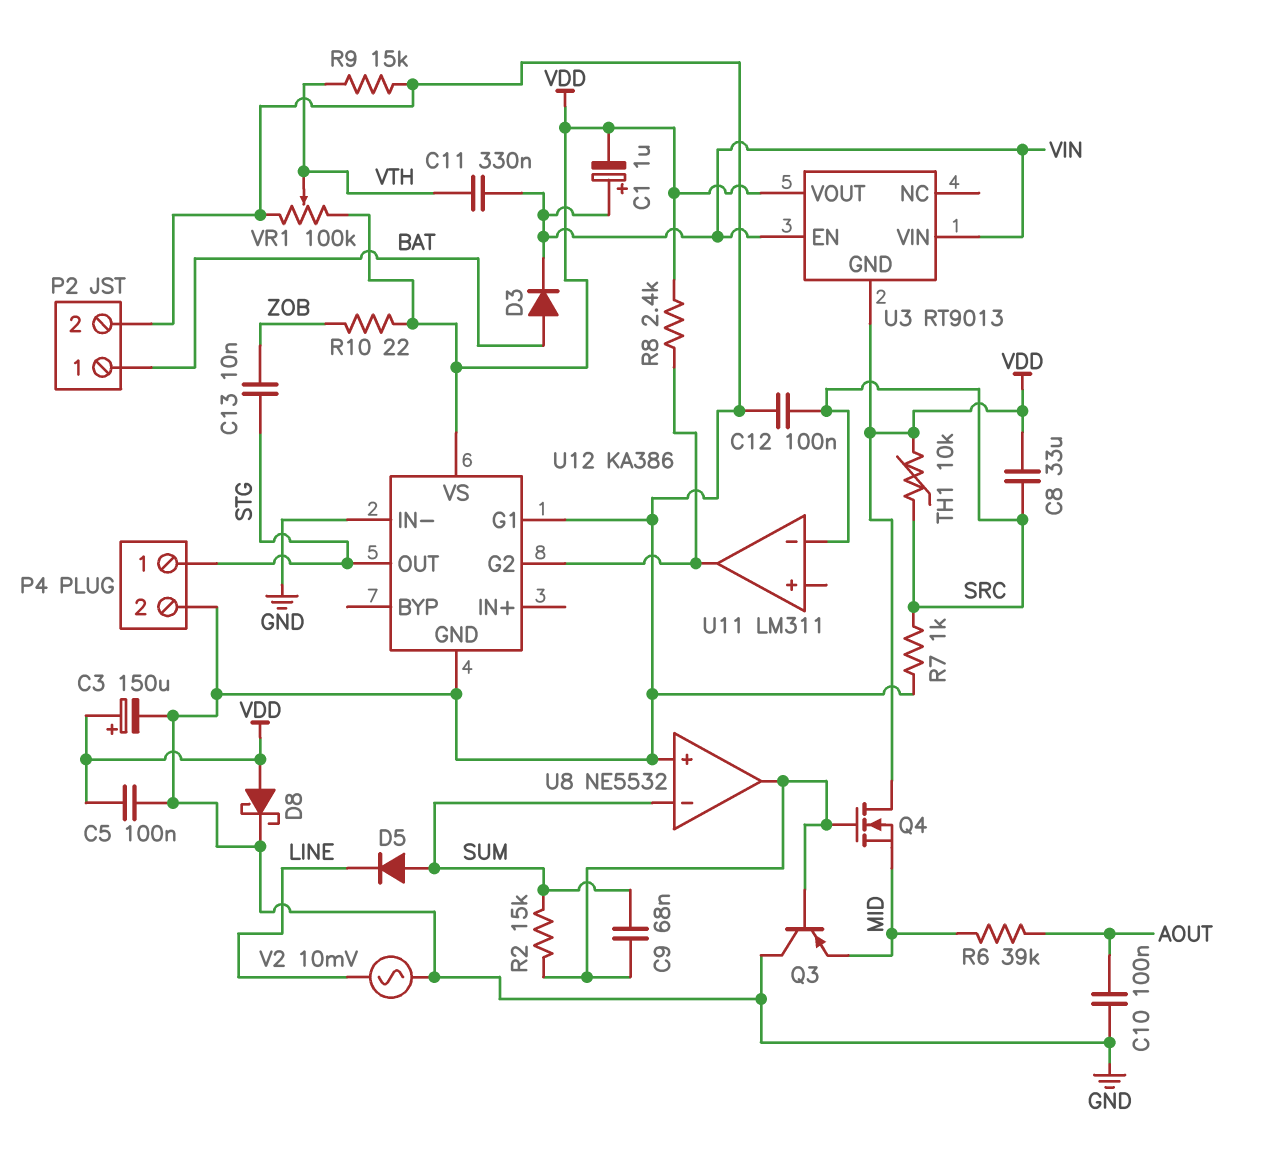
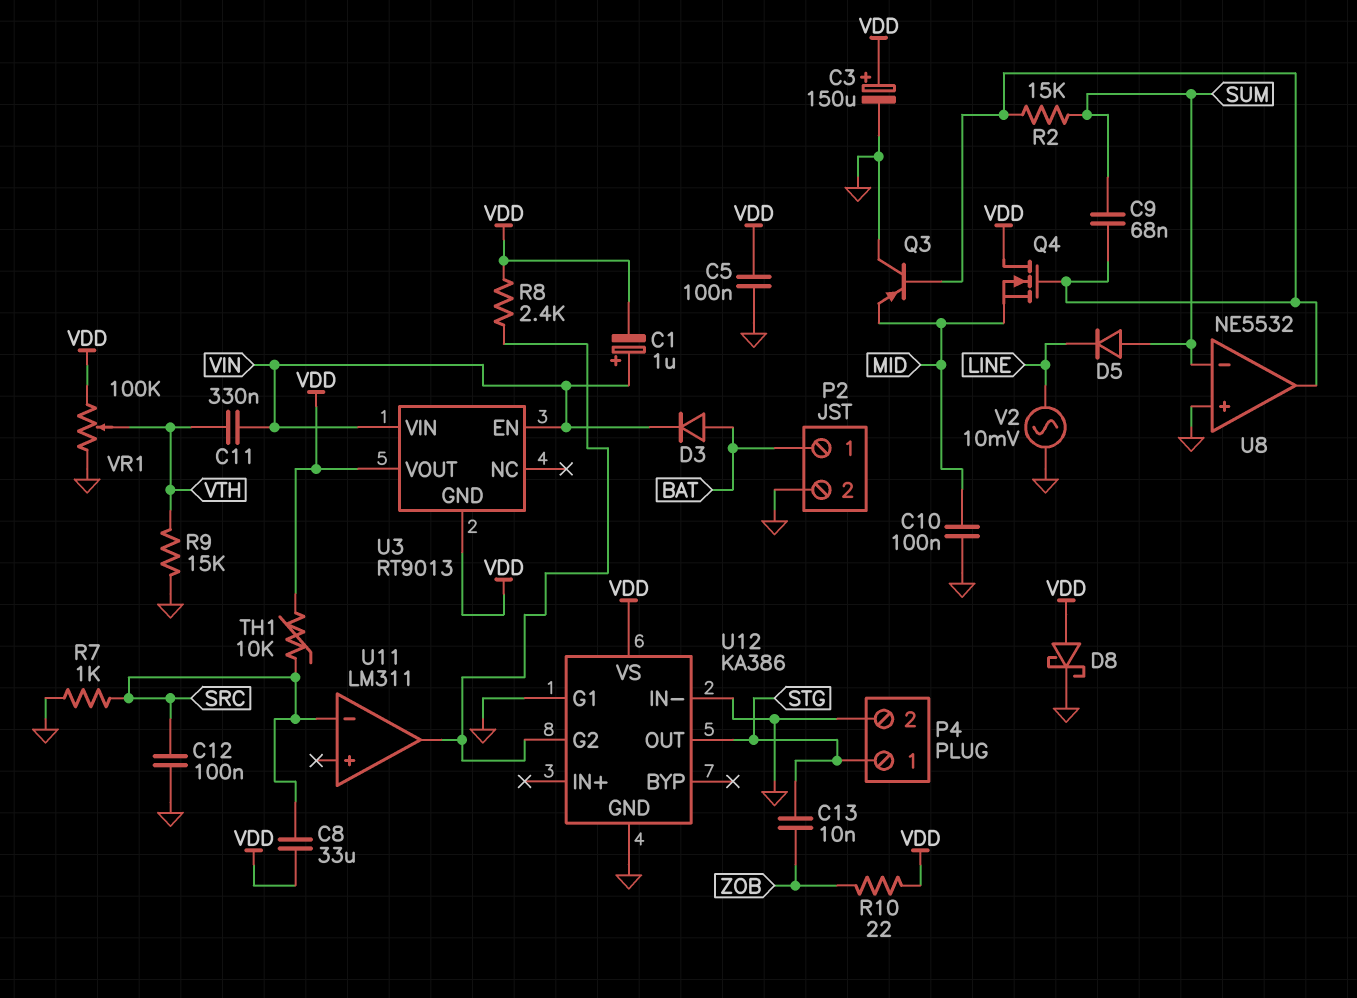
C10: 100nF (AOUT, GND) -> 100nF (GND, MID)
R6: 39k (AOUT, MID) -> none

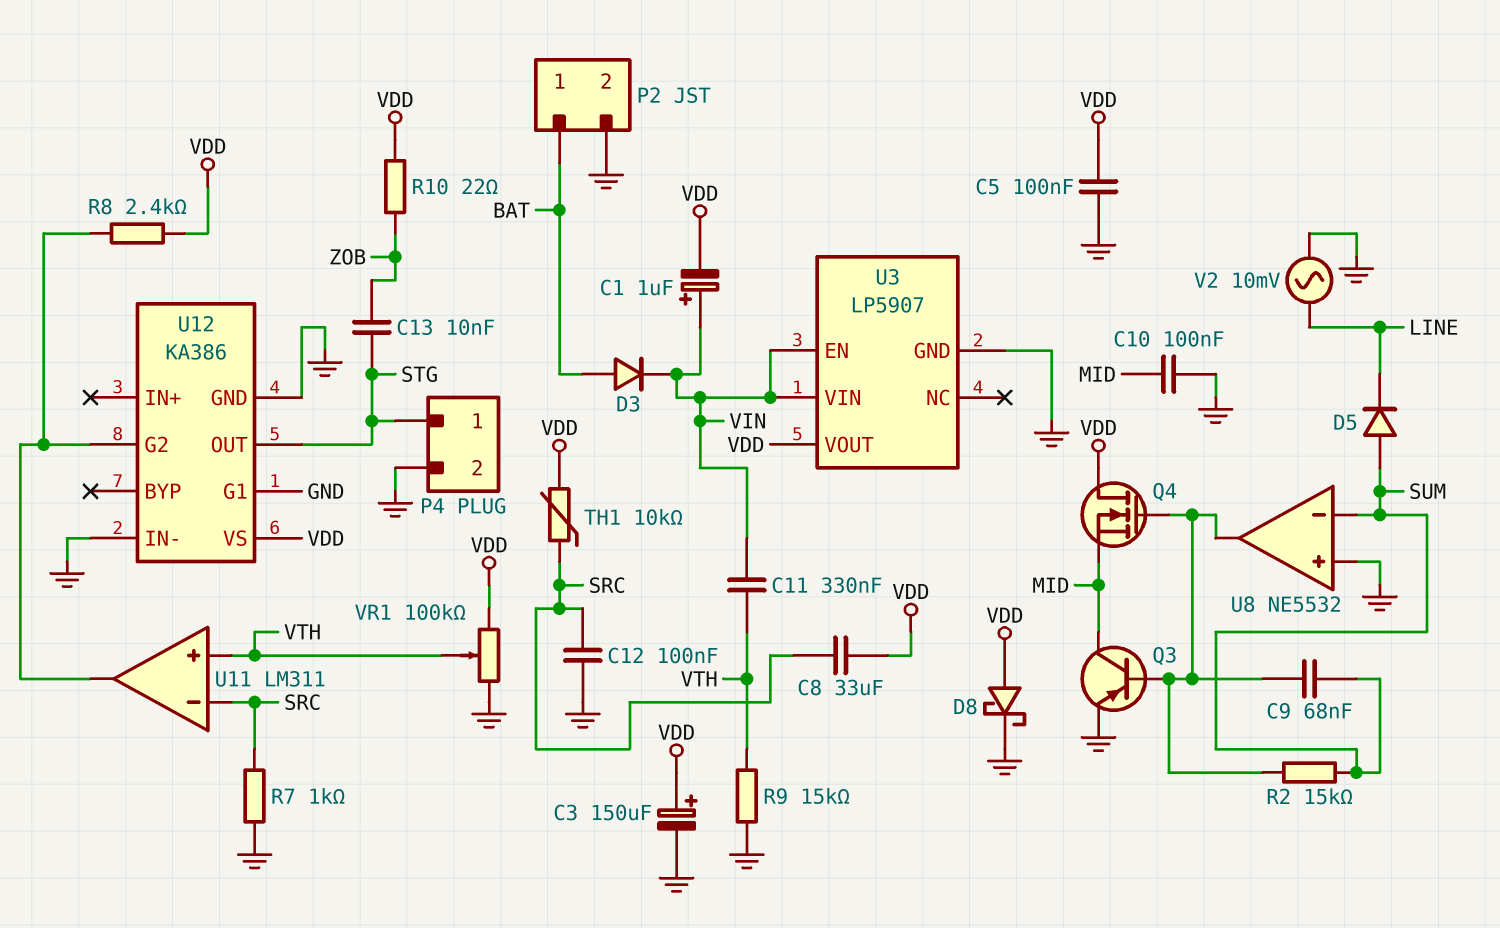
Q3: PNP (B U8/out, C GND, E MID) -> PNP (B U8/out, C MID, E GND)
U3: RT9013 -> LP5907
U3 pin GND: VDD -> GND
U11 pin in+: none -> VTH

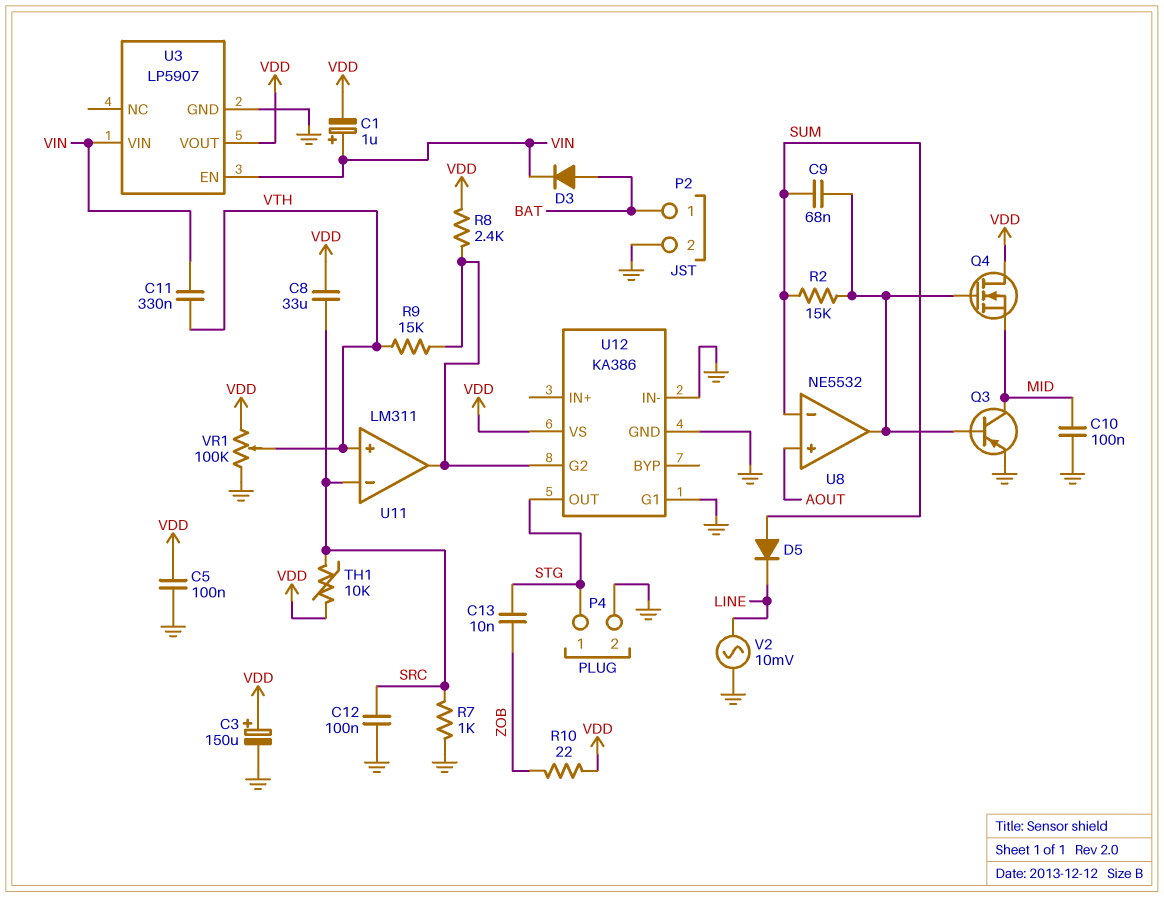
D8: schottky (A VDD, K GND) -> none
R9: 15k (GND, VTH) -> 15k (U11/out, VTH)
U8 pin in+: GND -> AOUT

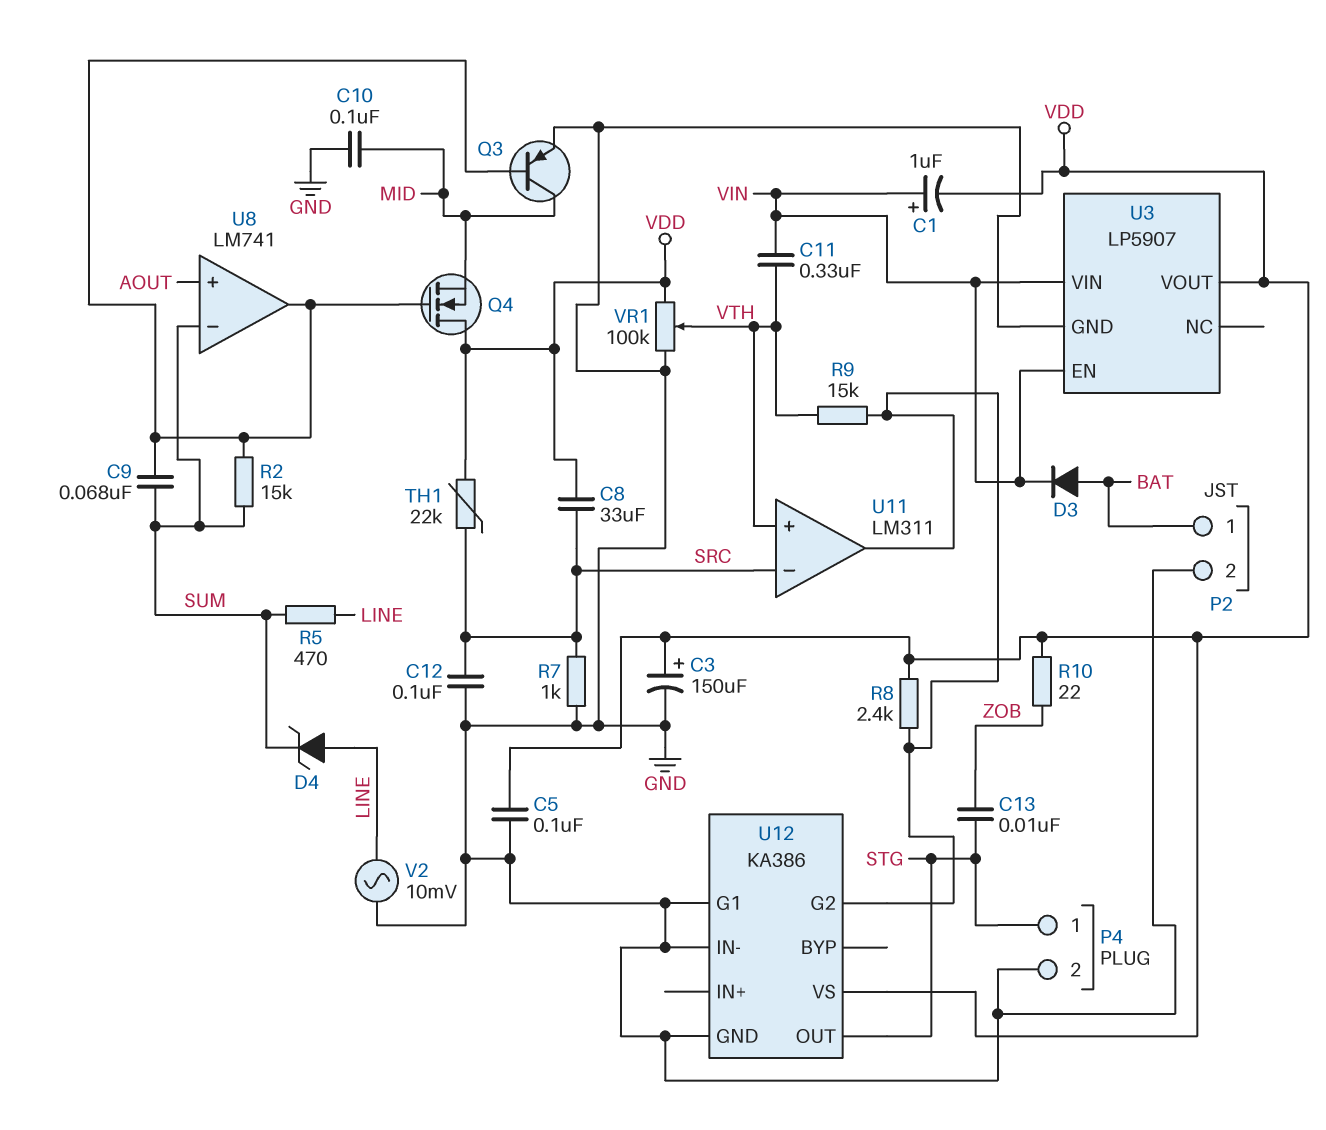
D4: none -> zener (A LINE, K SUM)
D5: diode (A SUM, K LINE) -> none
R5: none -> 470 (LINE, SUM)
TH1: 10k (SRC, VDD) -> 22k (SRC, VDD)
U8: NE5532 -> LM741

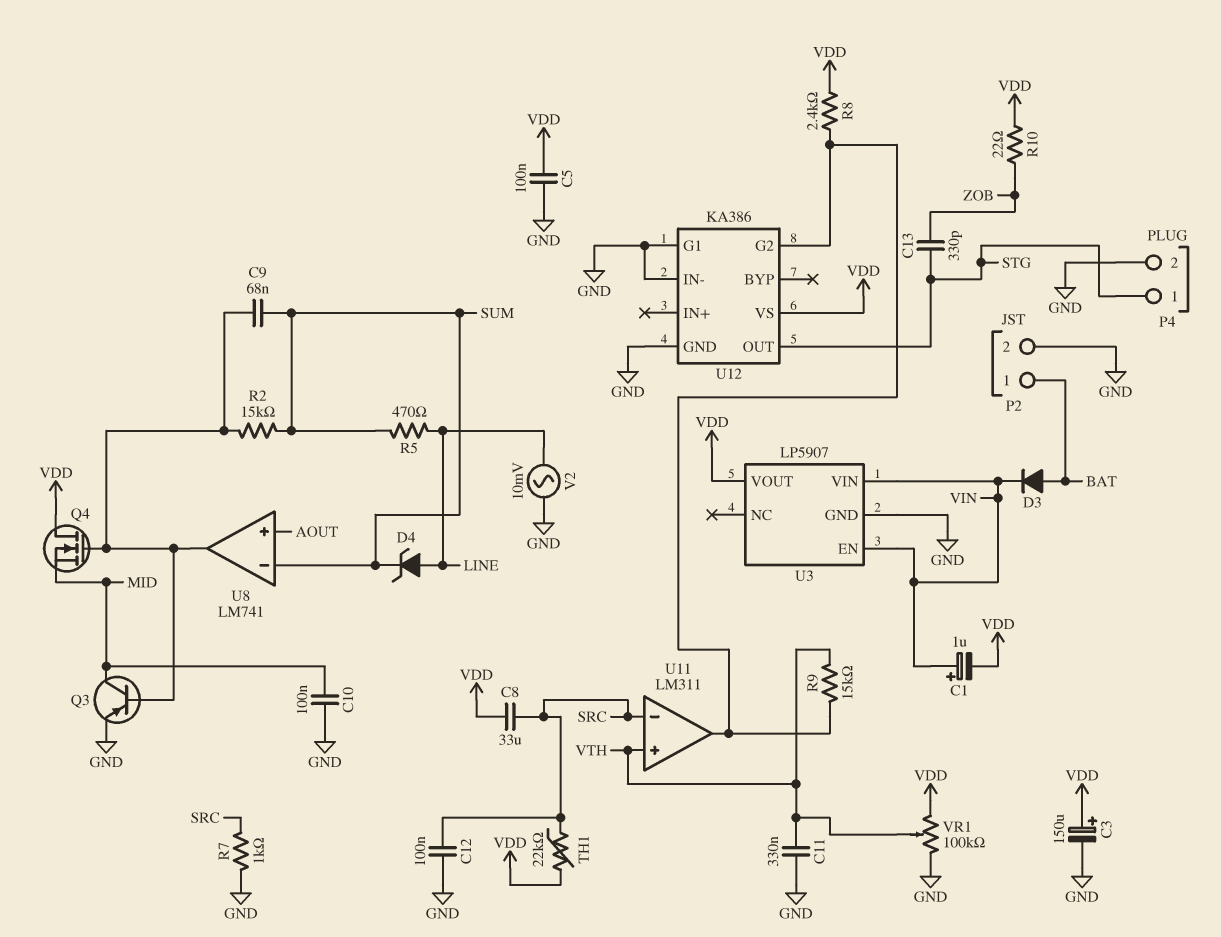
C11: 330nF (VIN, VTH) -> 330nF (GND, VTH)
C13: 10nF (STG, ZOB) -> 330pF (STG, ZOB)

